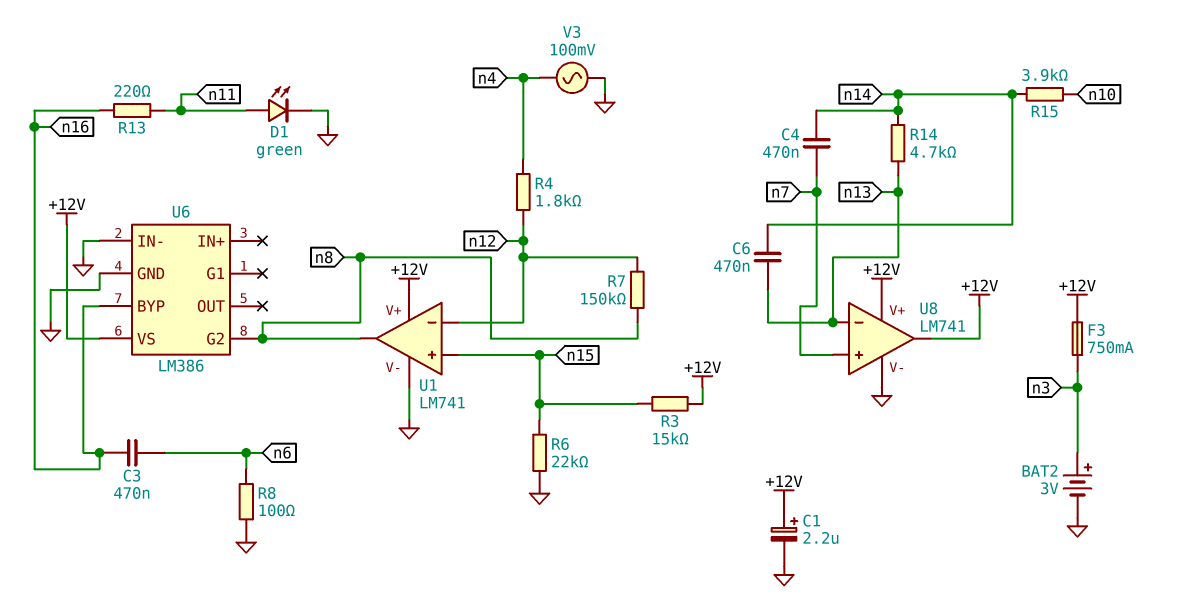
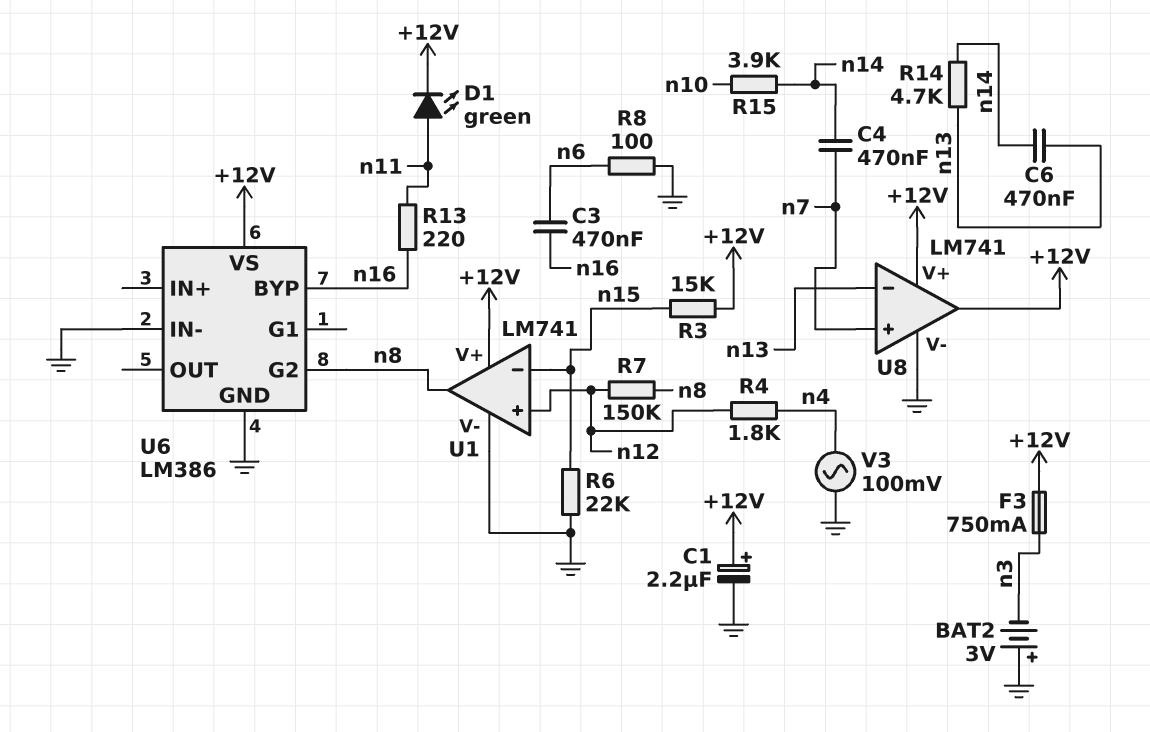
BAT2: 3V (plus n3, minus GND) -> 3V (plus GND, minus n3)
D1: LED green (A n11, K GND) -> LED green (A n11, K +12V)
U1 pin in+: n15 -> n12
U1 pin in-: n12 -> n15

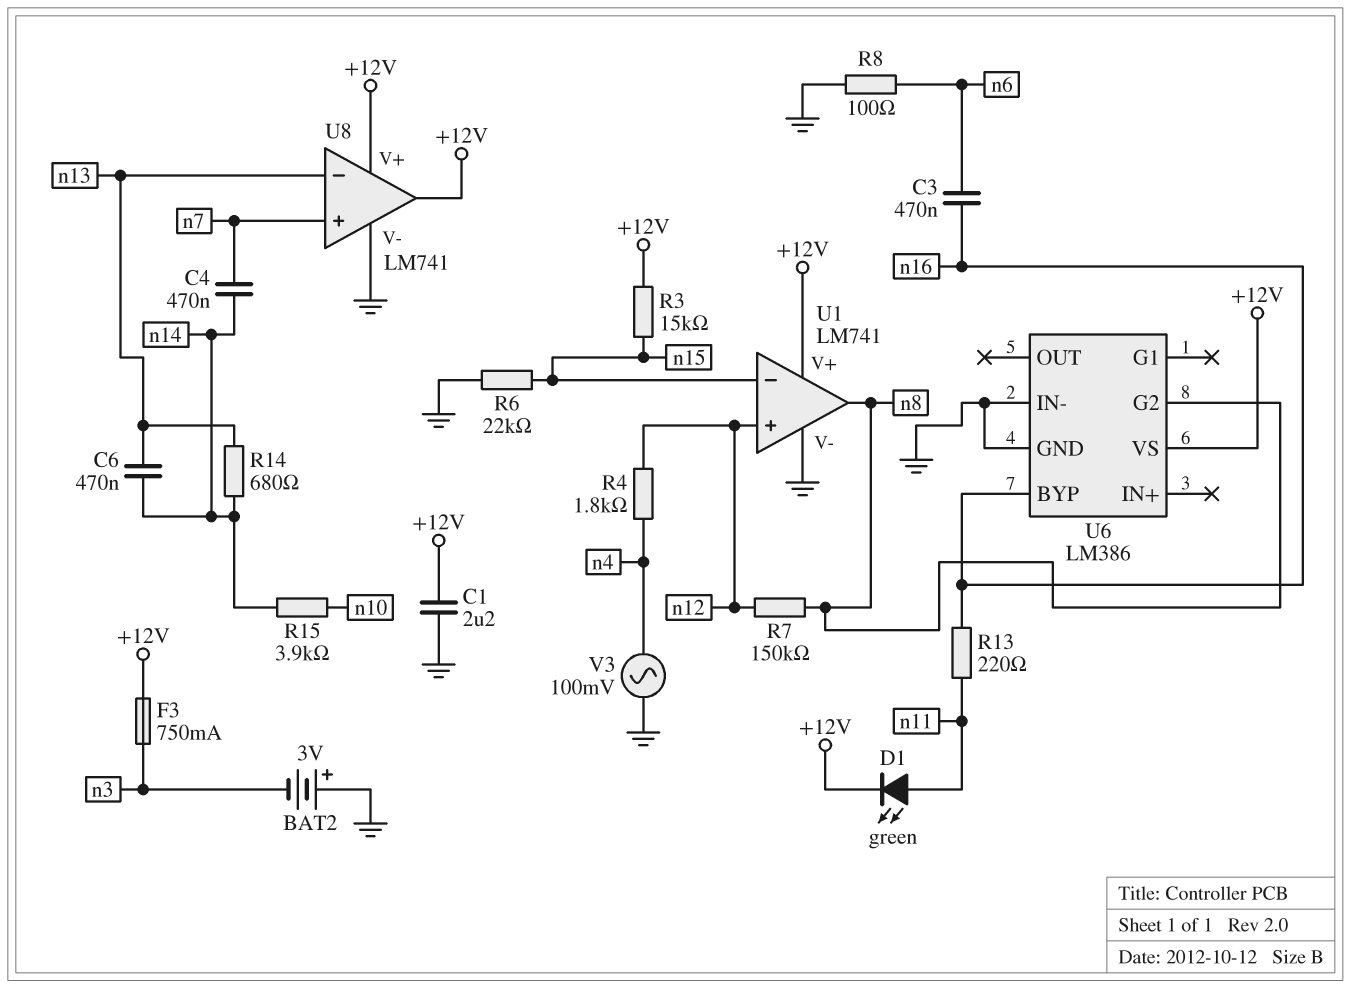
C1: 2.2uF (plus +12V, minus GND) -> 2.2uF (+12V, GND)
R14: 4.7k (n13, n14) -> 680 (n13, n14)

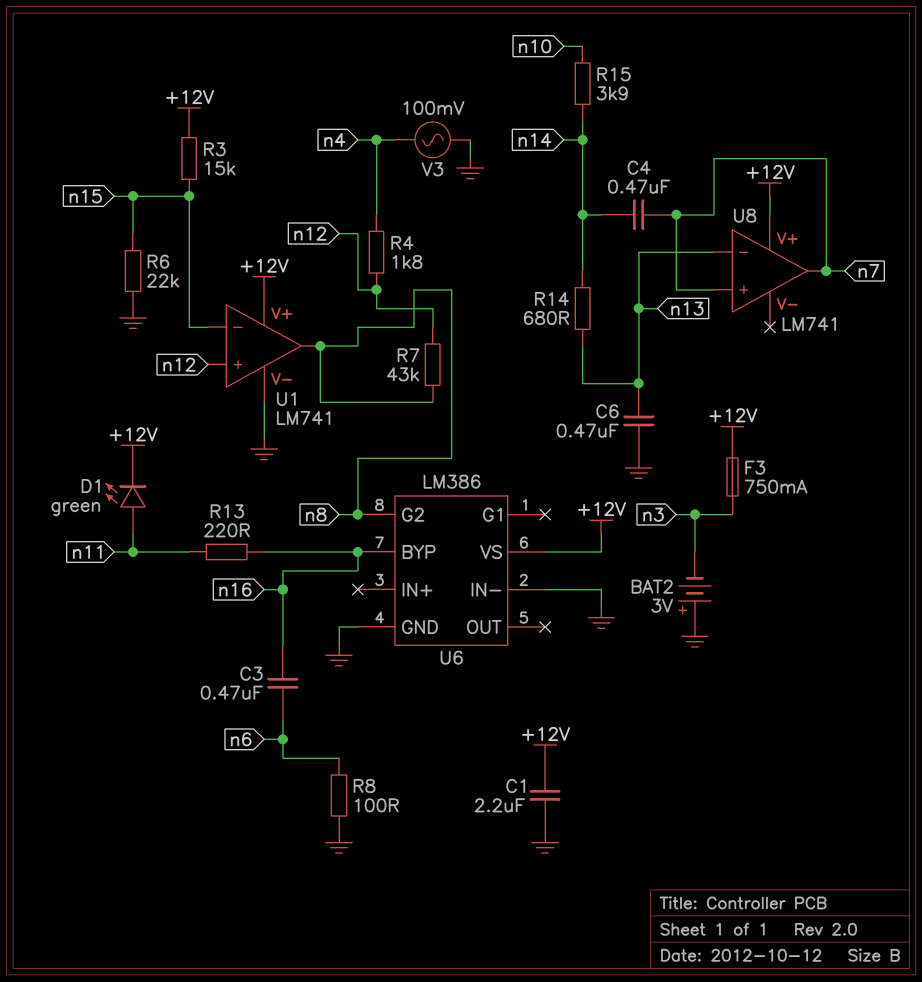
C6: 470nF (n13, n14) -> 470nF (GND, n13)
R7: 150k (n8, n12) -> 43k (n8, n12)
U8 pin V-: GND -> none
U8 pin out: +12V -> n7

